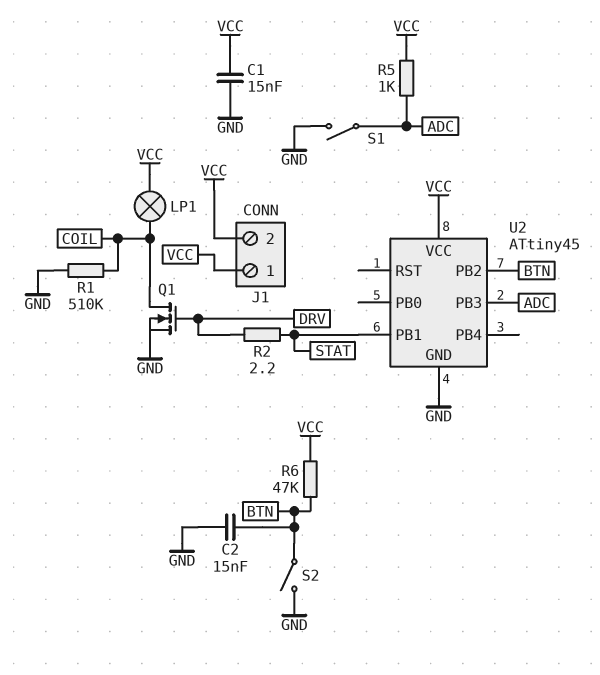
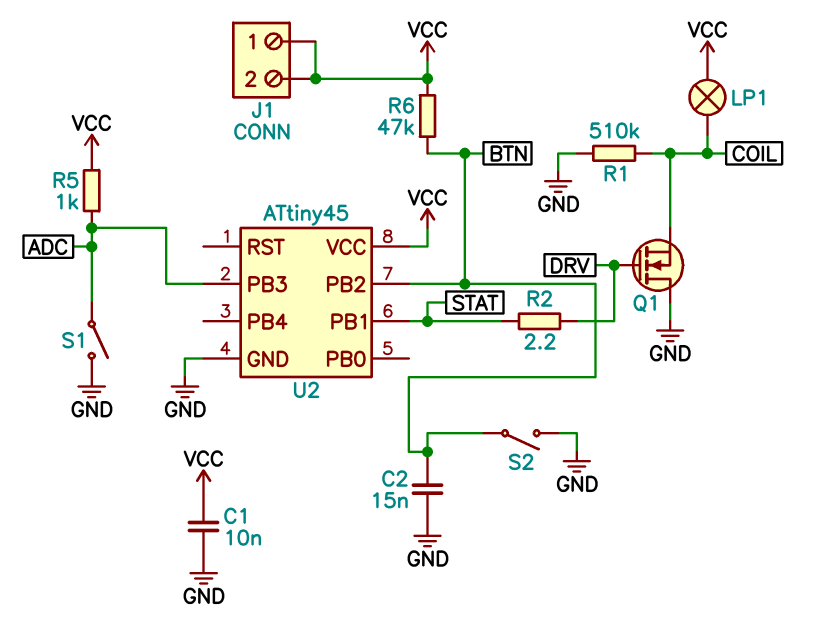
C1: 15nF (GND, VCC) -> 10nF (GND, VCC)
Q1: NMOS (G DRV, D COIL, S GND) -> NMOS (G DRV, D GND, S COIL)

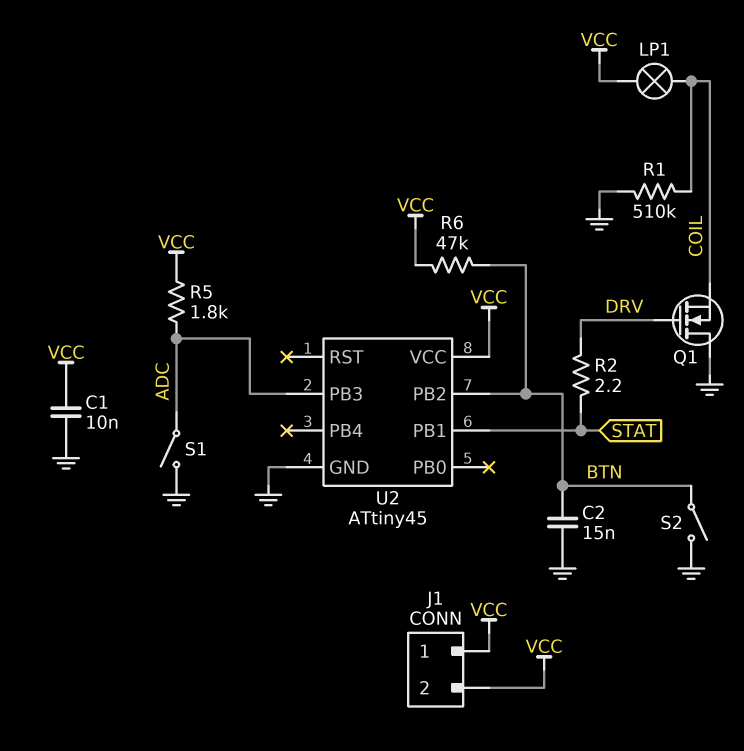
R5: 1k (ADC, VCC) -> 1.8k (ADC, VCC)

